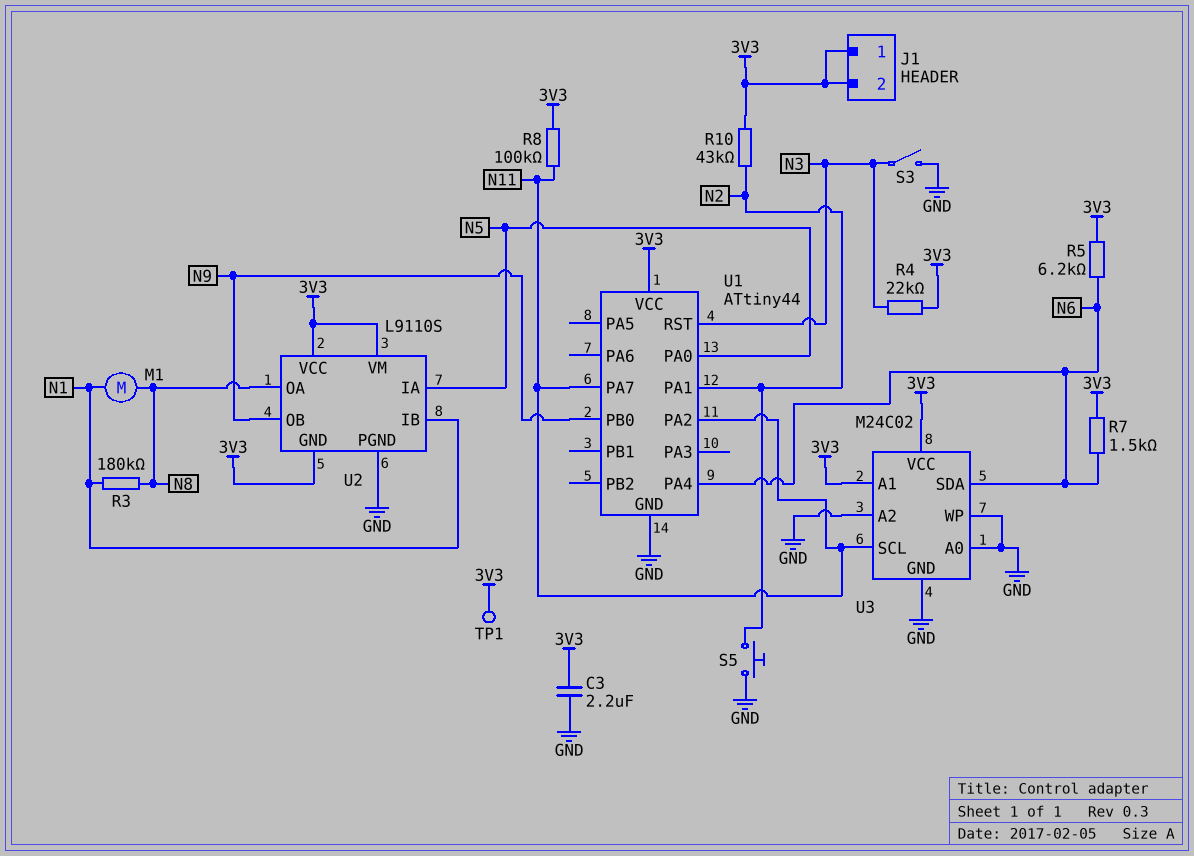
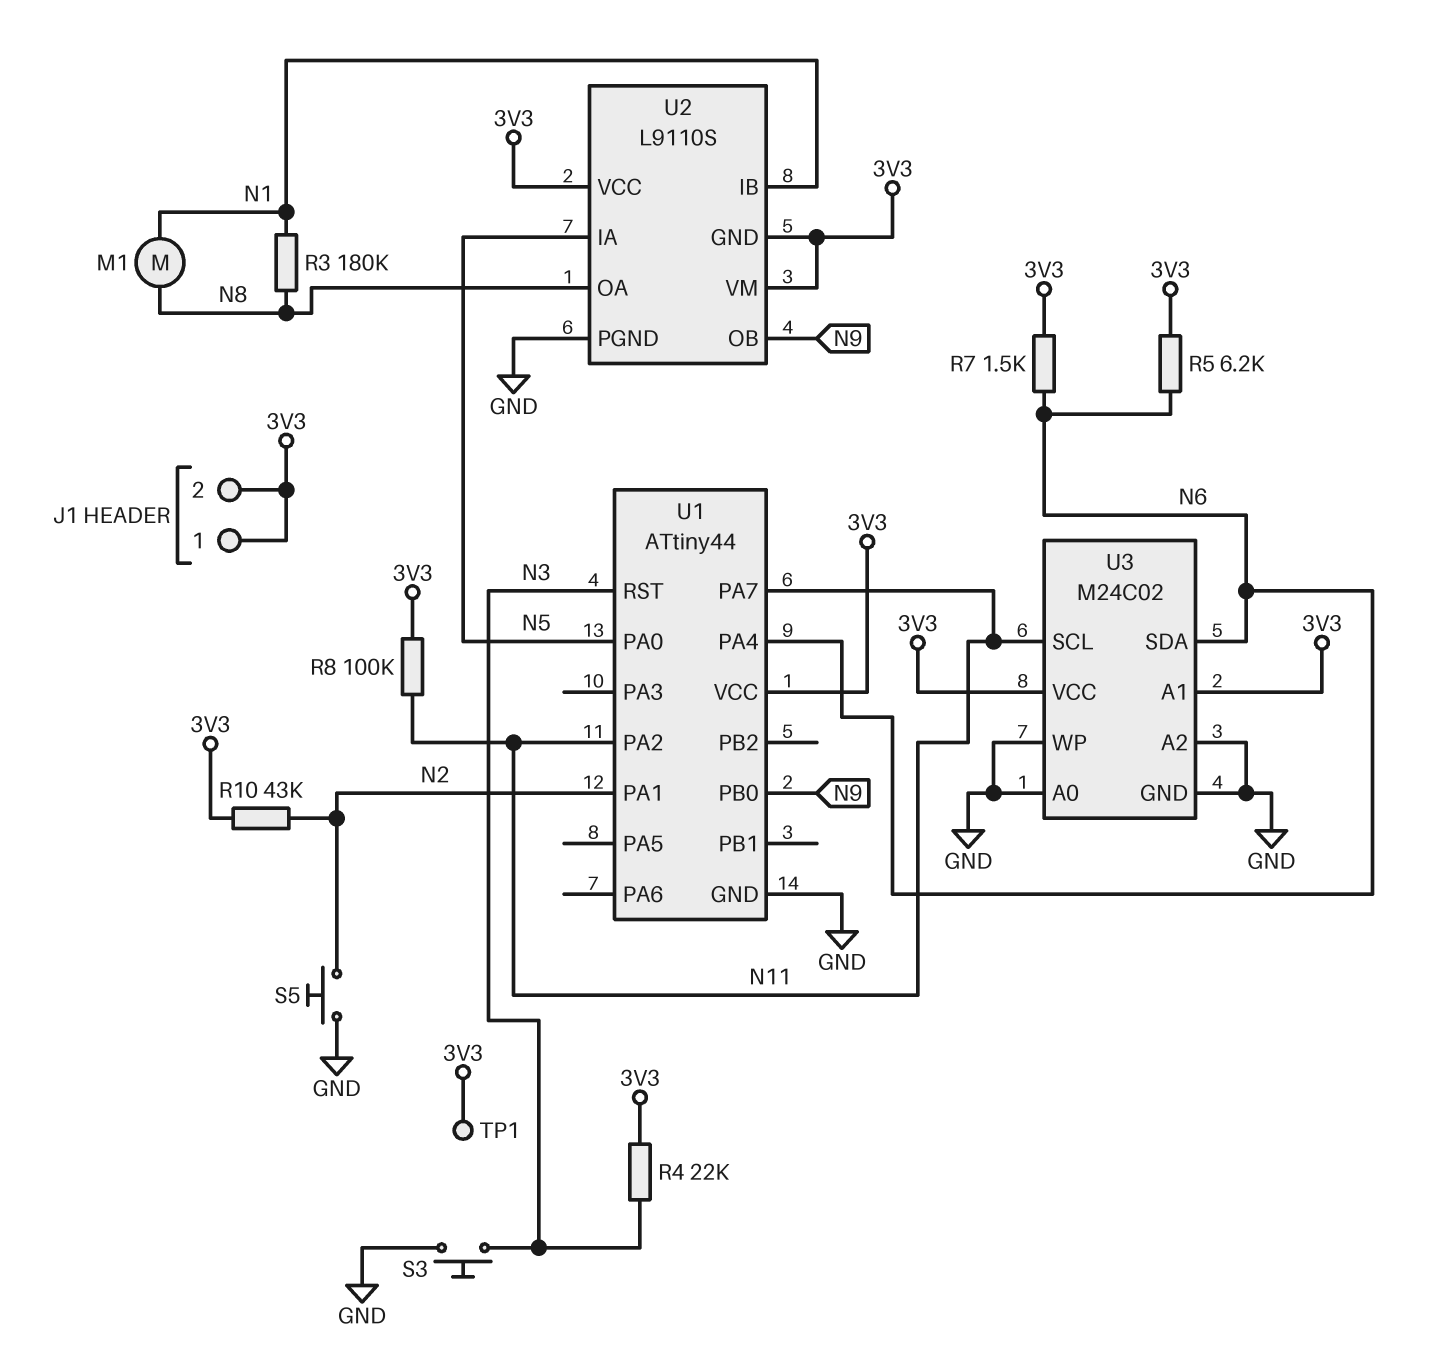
C3: 2.2uF (3V3, GND) -> none
S3: switch (GND, N3) -> button (GND, N3)

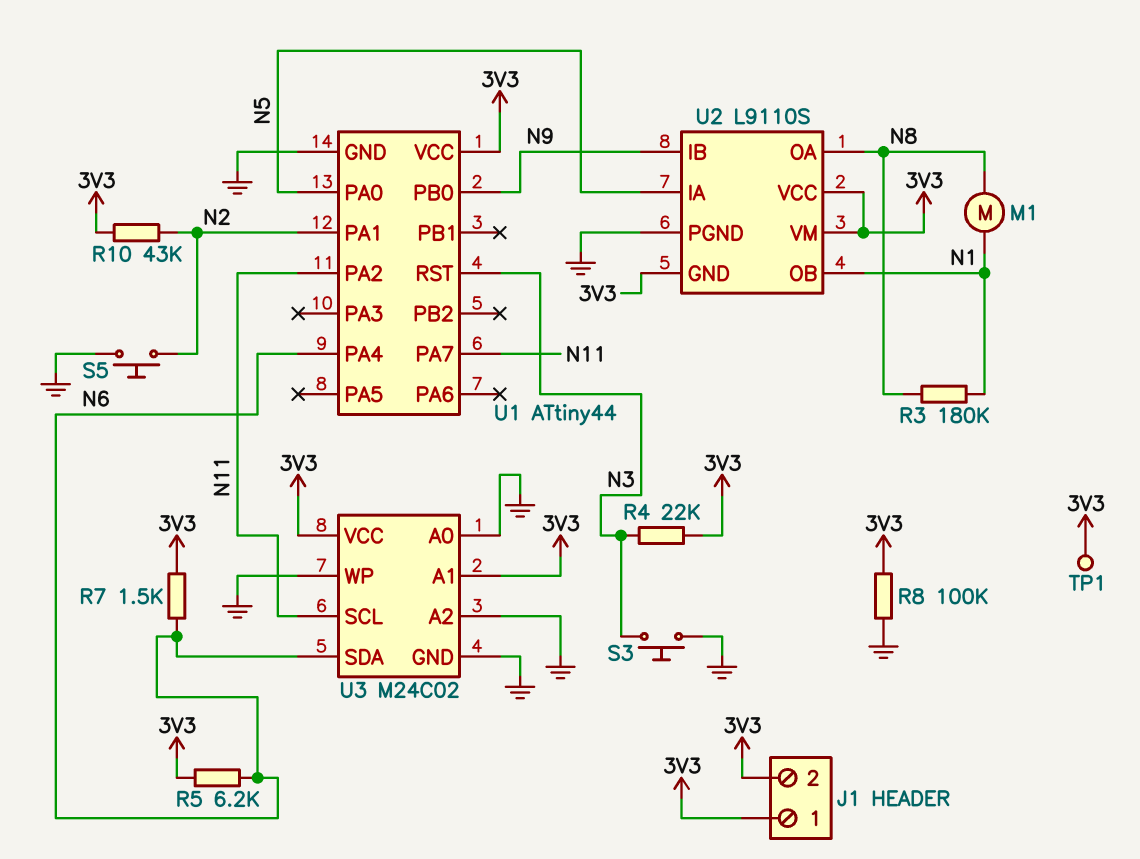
R8: 100k (3V3, N11) -> 100k (3V3, GND)
U2 pin IB: N1 -> N9
U2 pin OB: N9 -> N1

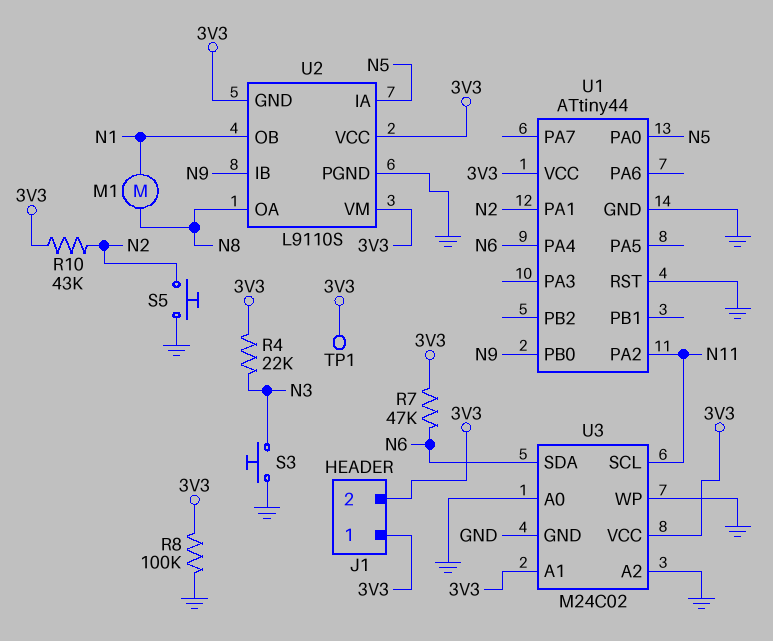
R3: 180k (N1, N8) -> none
R5: 6.2k (3V3, N6) -> none
R7: 1.5k (3V3, N6) -> 47k (3V3, N6)
U1 pin PA7: N11 -> none
U1 pin RST: N3 -> GND

